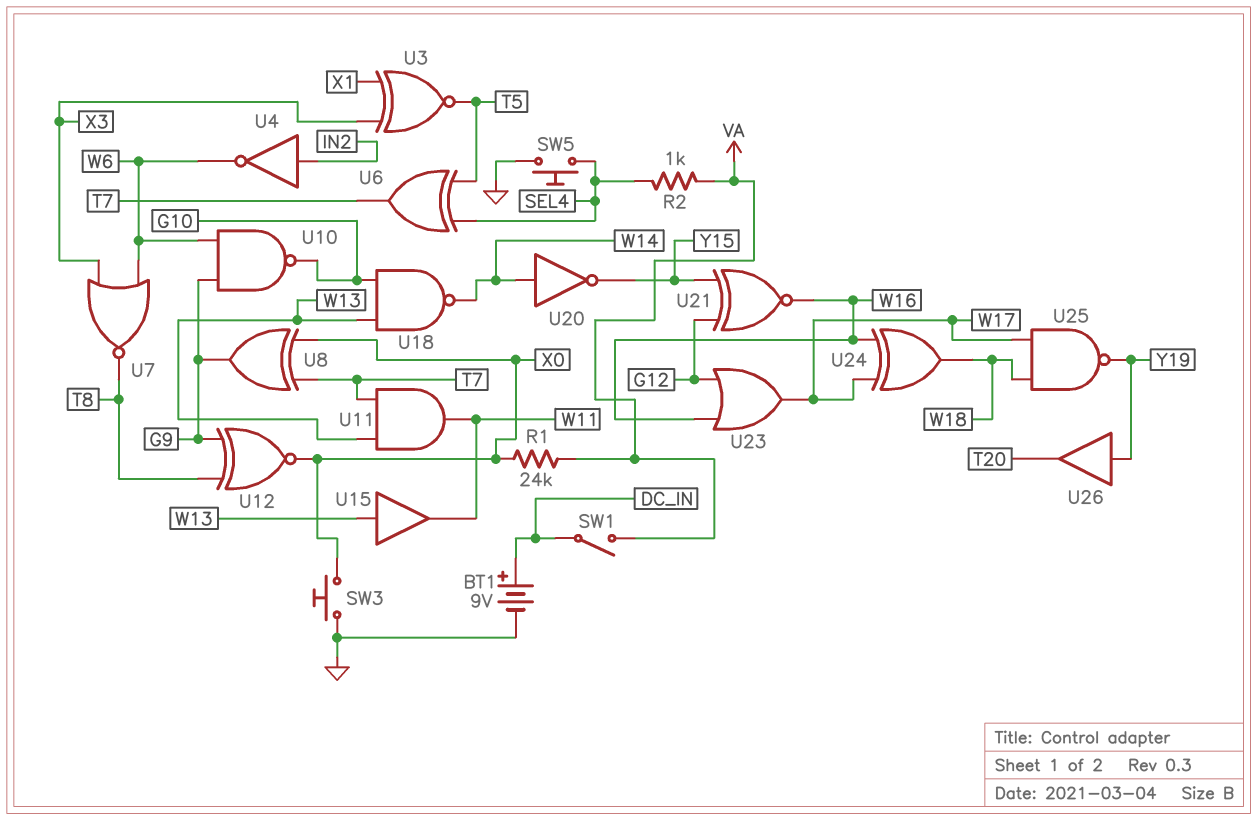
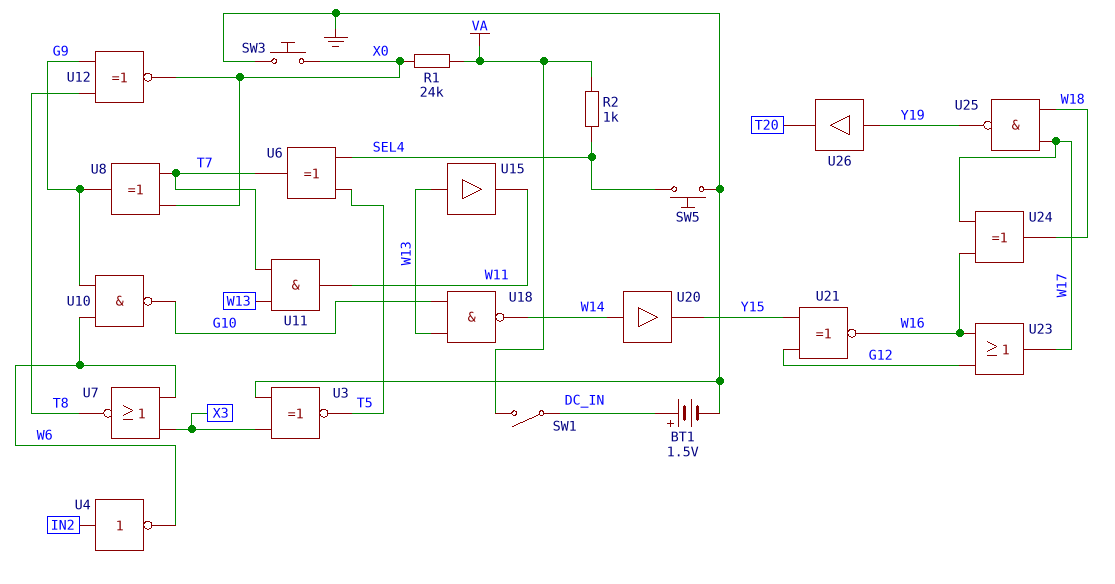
BT1: 9V (plus DC_IN, minus GND) -> 1.5V (plus DC_IN, minus GND)
U3: XNOR (in X1, in X3, out T5) -> XNOR (in GND, in X3, out T5)
U20: NOT (in W14, out Y15) -> buffer (in W14, out Y15)

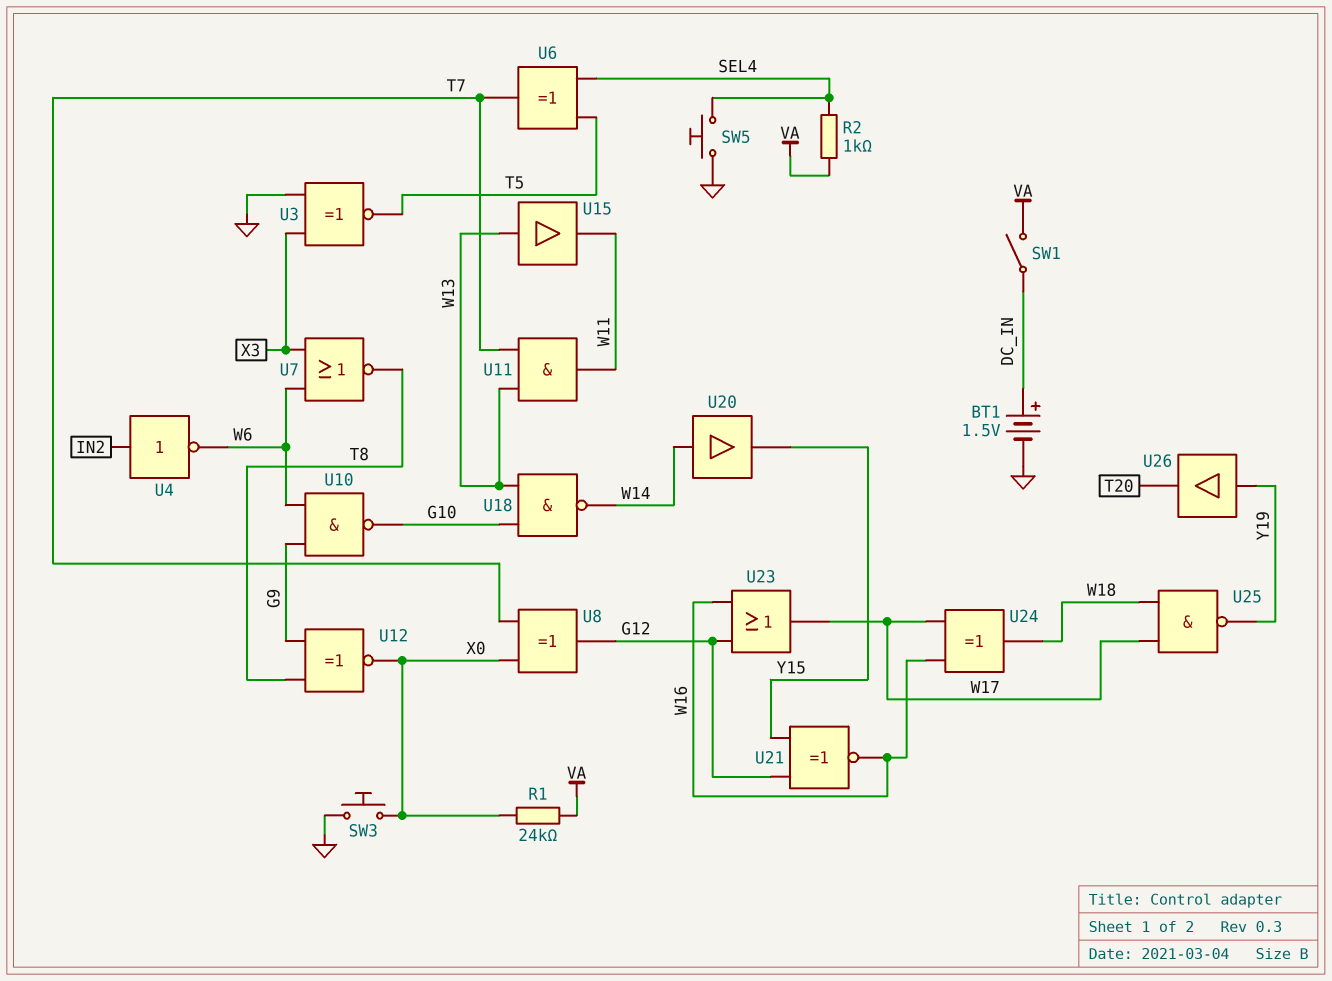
U8: XOR (in T7, in X0, out G9) -> XOR (in T7, in X0, out G12)

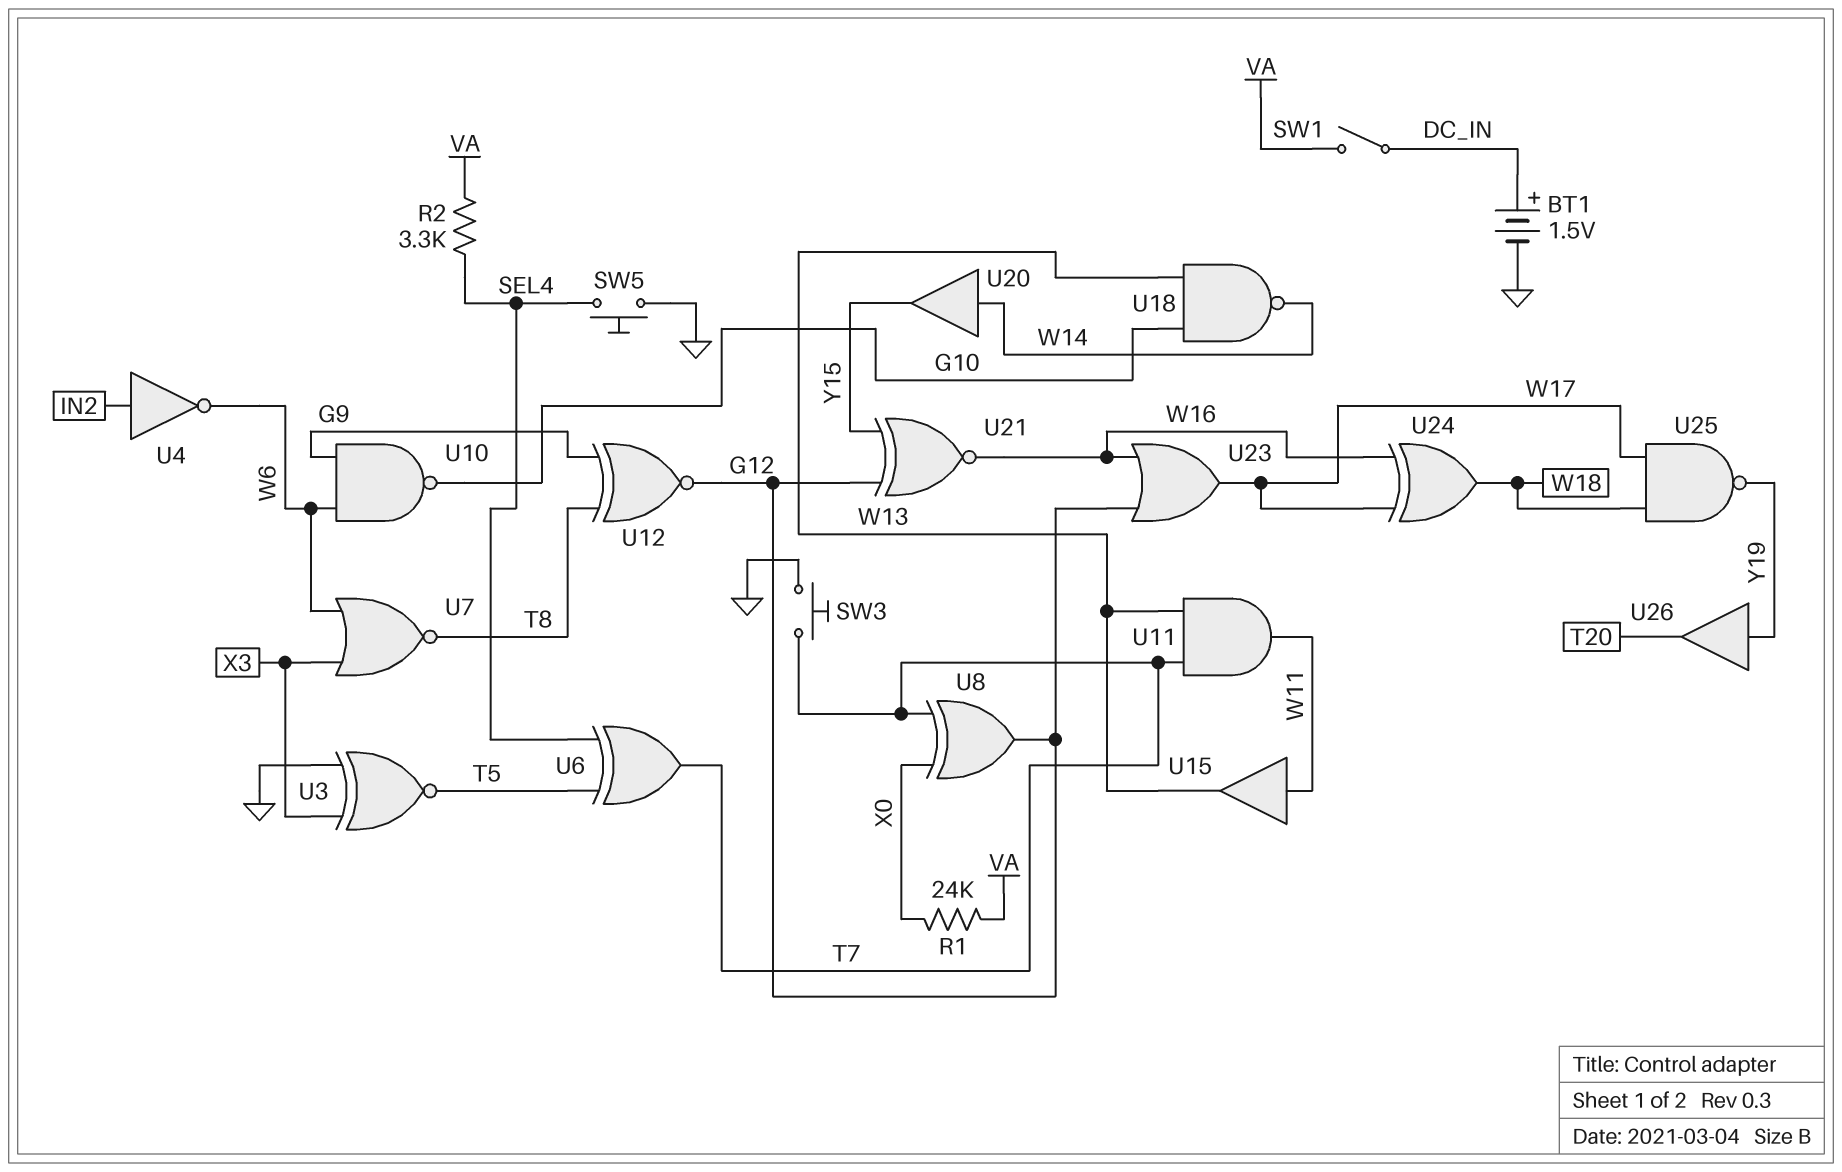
R2: 1k (SEL4, VA) -> 3.3k (SEL4, VA)
SW3: button (GND, X0) -> button (GND, T7)
U12: XNOR (in G9, in T8, out X0) -> XNOR (in G9, in T8, out G12)
U15: buffer (in W13, out W11) -> buffer (in W11, out W13)

